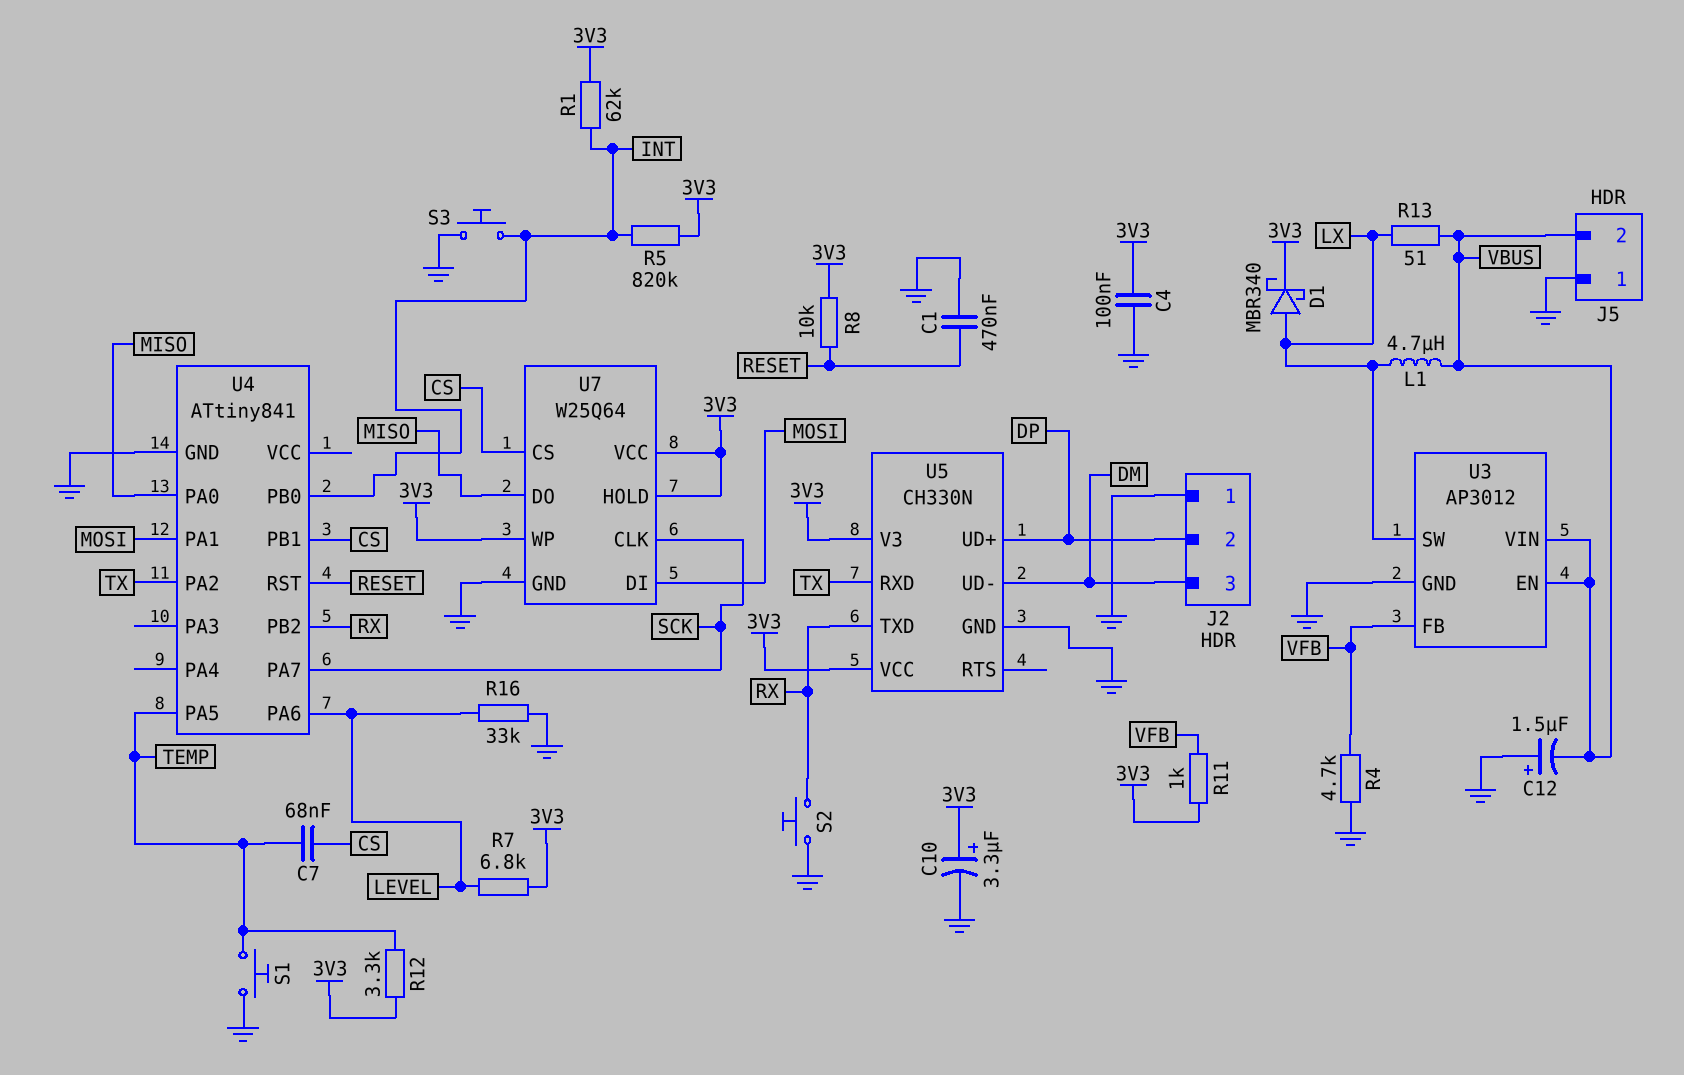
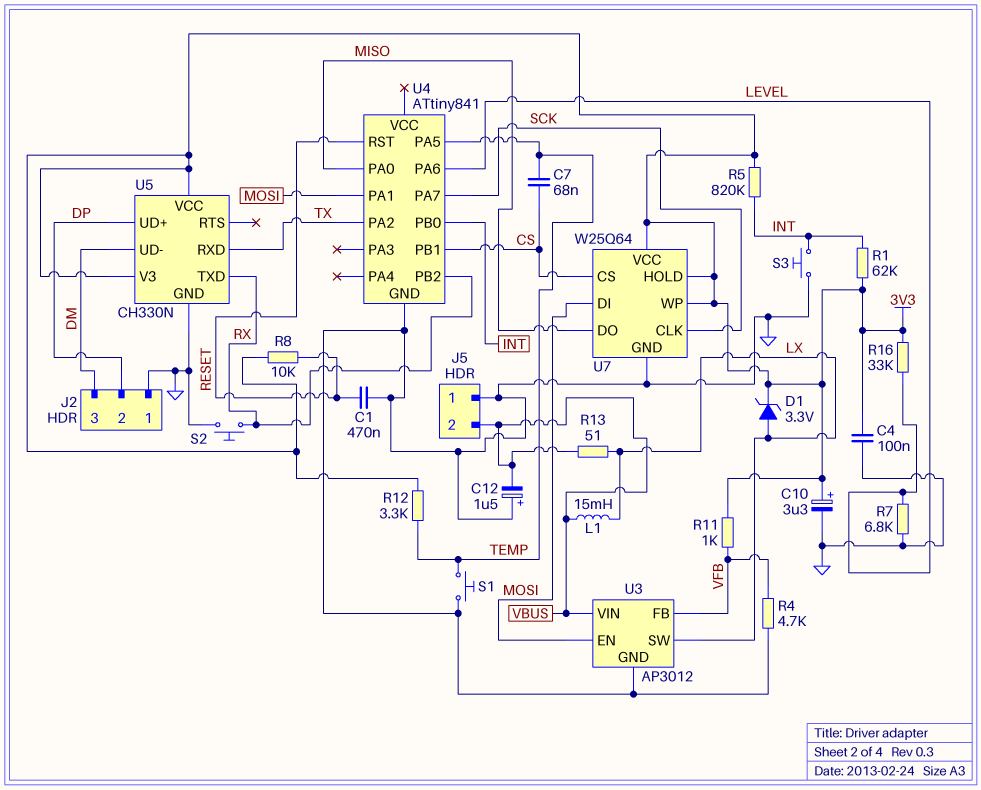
D1: schottky MBR340 (A LX, K 3V3) -> zener 3.3V (A LX, K 3V3)
L1: 4.7uH (LX, VBUS) -> 15mH (LX, VBUS)
R7: 6.8k (3V3, LEVEL) -> 6.8k (GND, LEVEL)
R16: 33k (GND, LEVEL) -> 33k (3V3, LEVEL)
U3 pin EN: VBUS -> MOSI

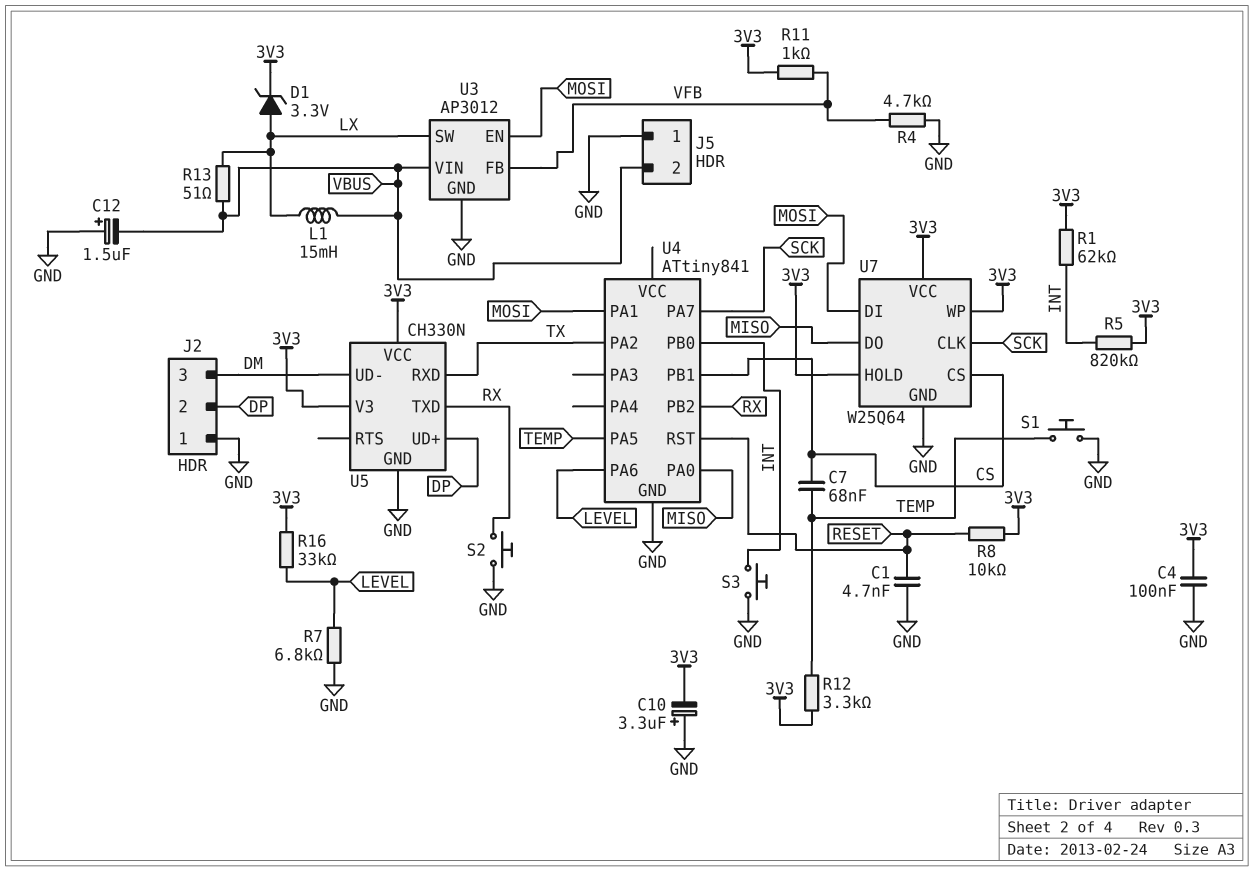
C1: 470nF (GND, RESET) -> 4.7nF (GND, RESET)
C10: 3.3uF (plus 3V3, minus GND) -> 3.3uF (plus GND, minus 3V3)

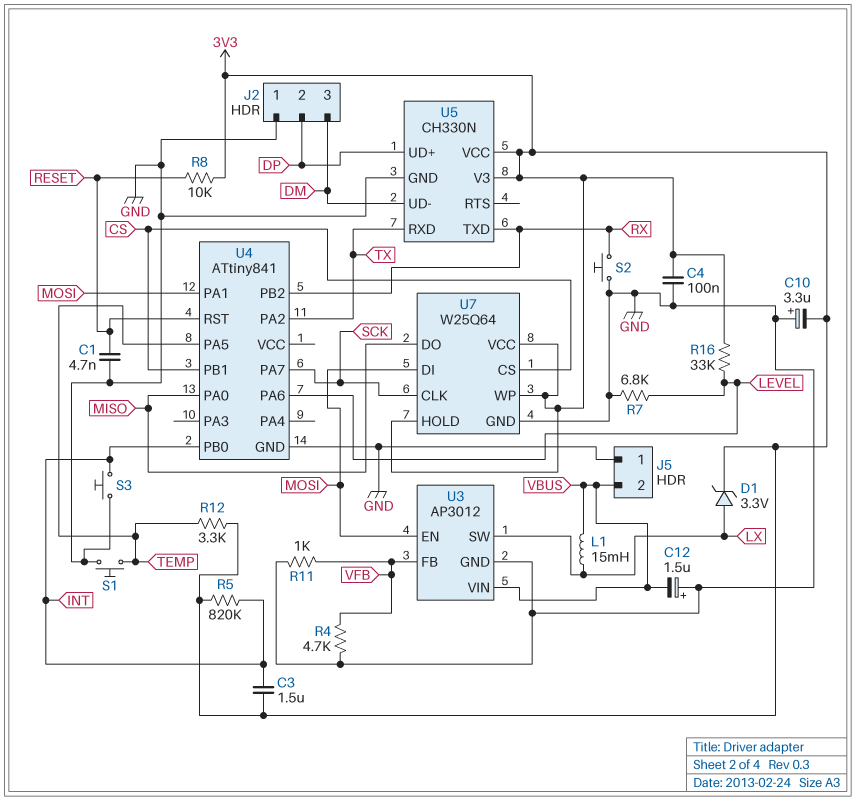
C3: none -> 1.5uF (3V3, INT)
C7: 68nF (CS, TEMP) -> none
R1: 62k (3V3, INT) -> none
R11: 1k (3V3, VFB) -> 1k (GND, VFB)
R13: 51 (LX, VBUS) -> none

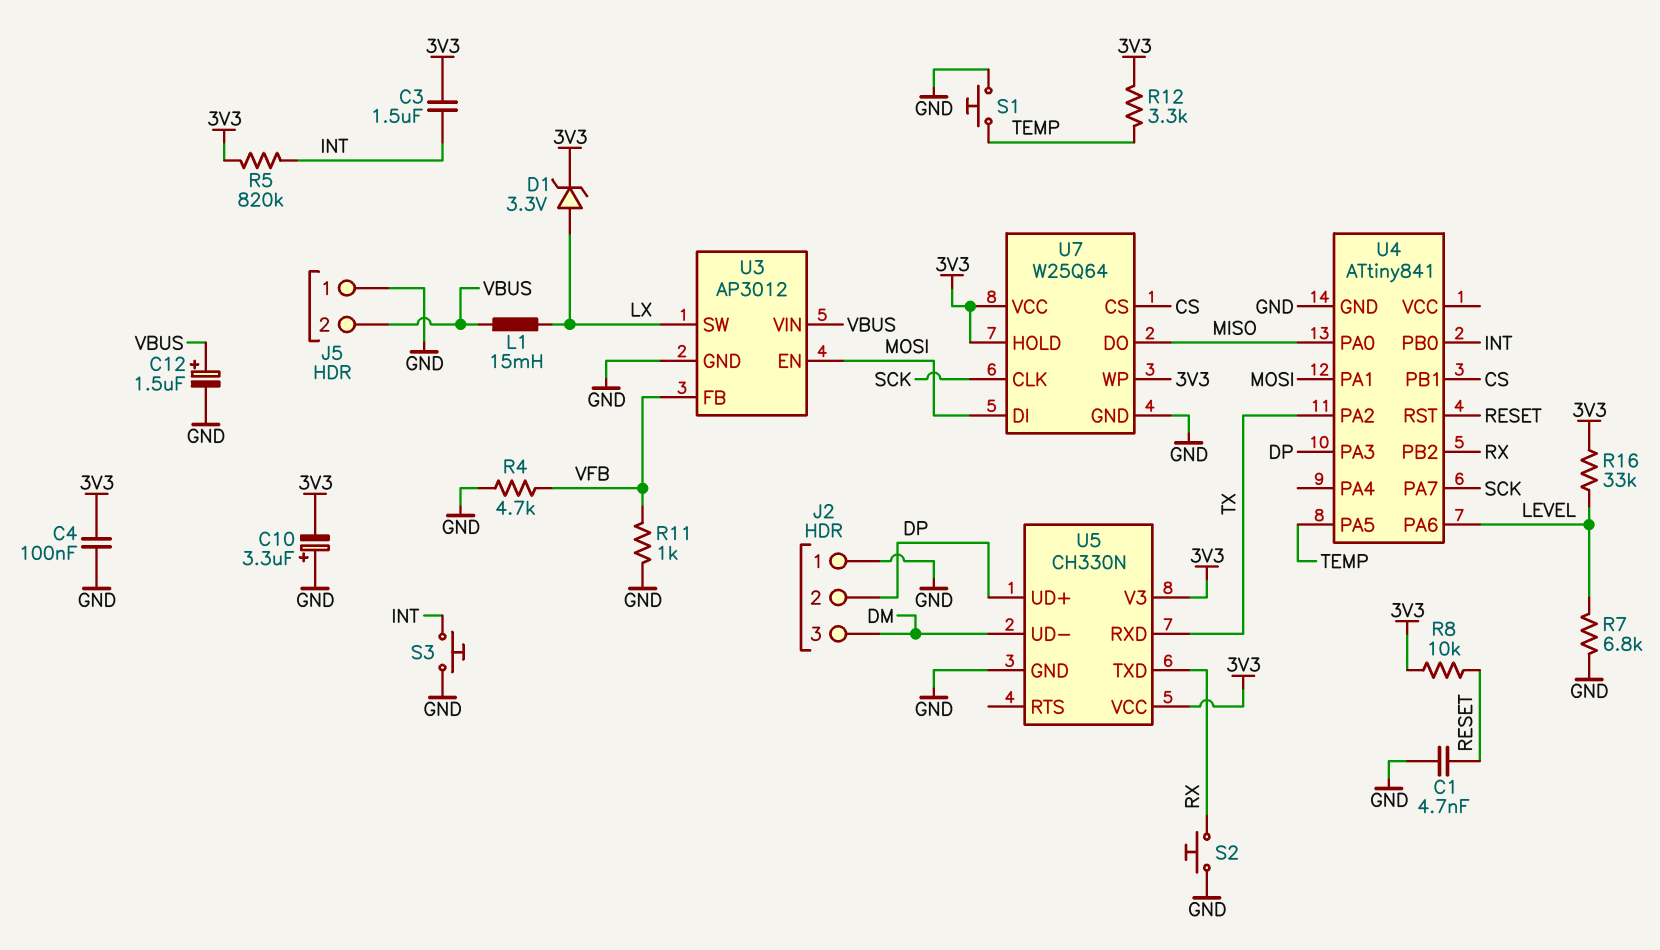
C12: 1.5uF (plus GND, minus VBUS) -> 1.5uF (plus VBUS, minus GND)
U4 pin PA3: none -> DP

